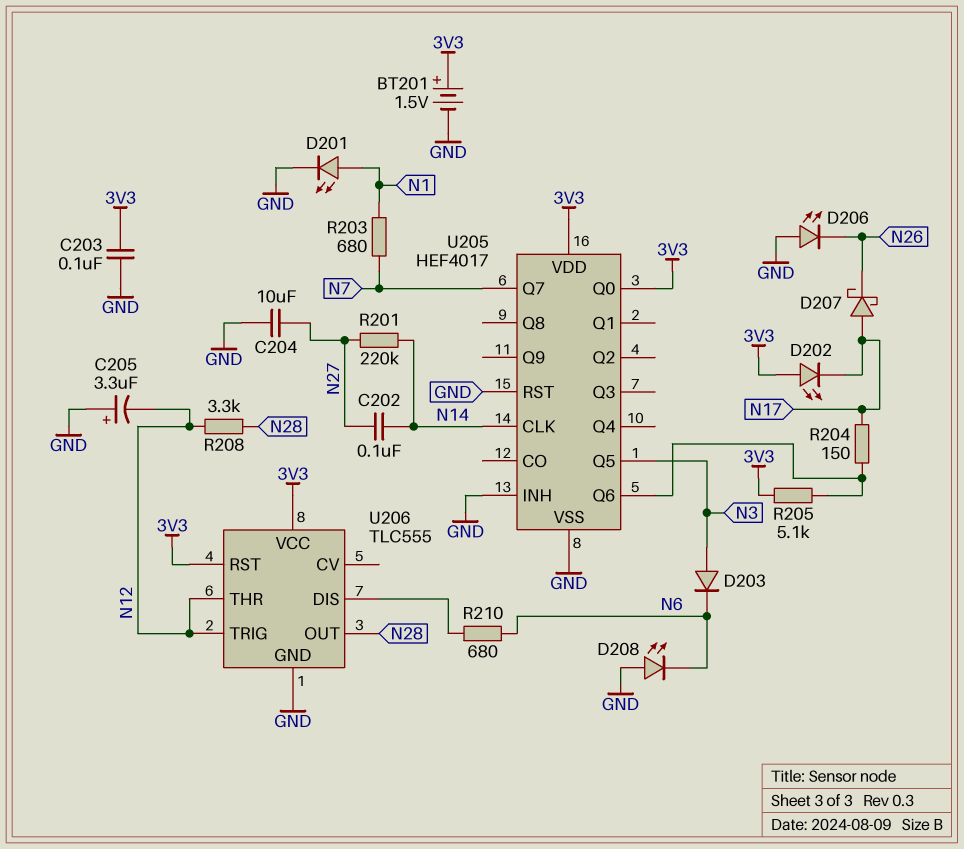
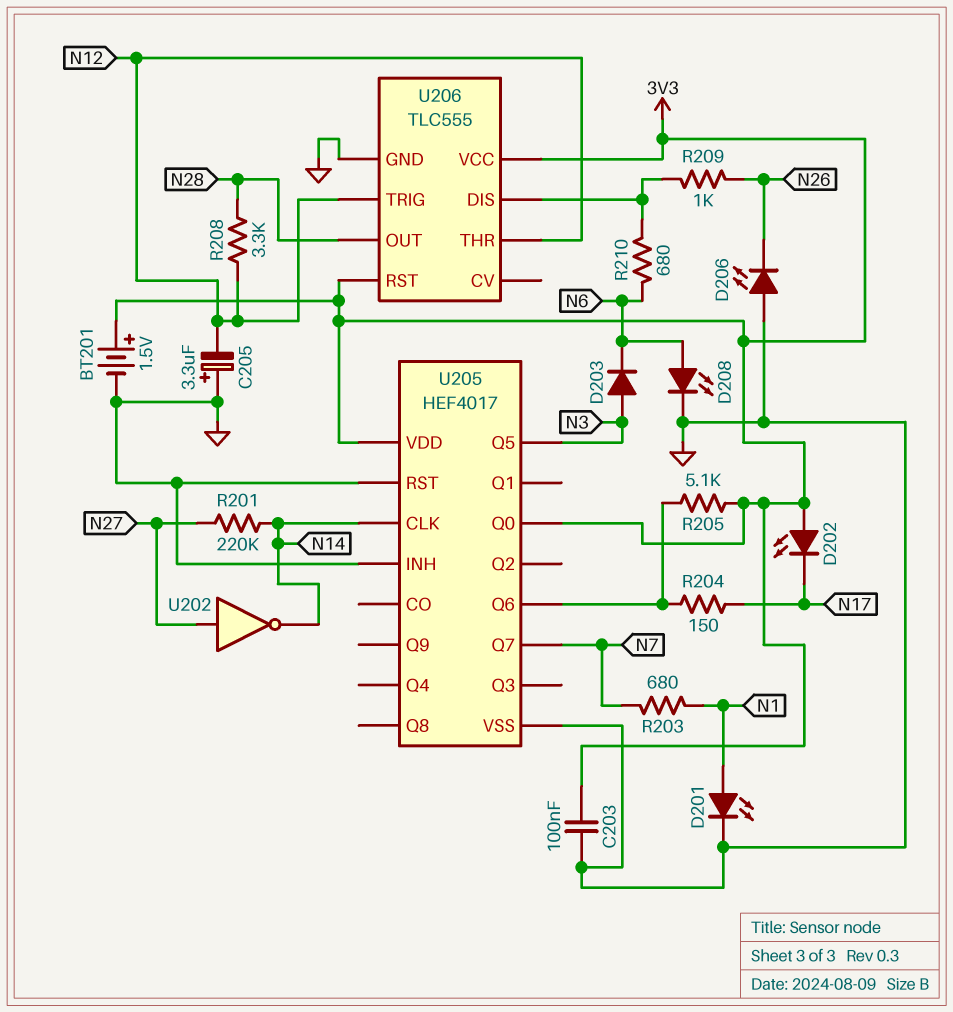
C202: 100nF (N14, N27) -> none
C204: 10uF (GND, N27) -> none
D207: schottky (A N17, K N26) -> none
D208: LED (A GND, K N6) -> LED (A N6, K GND)
R209: none -> 1k (N26, U206/DIS)
U202: none -> NOT (in N27, out N14)

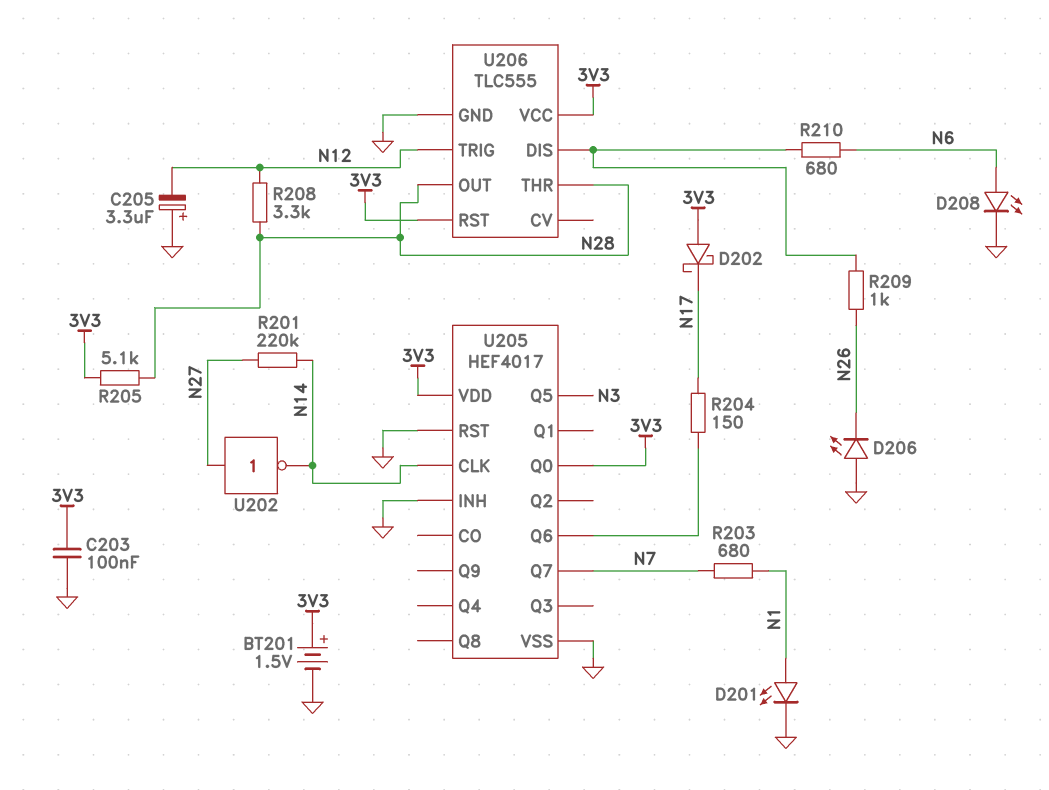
D202: LED (A 3V3, K N17) -> schottky (A 3V3, K N17)
D203: diode (A N3, K N6) -> none
R205: 5.1k (3V3, U205/Q6) -> 5.1k (3V3, N28)
U206 pin THR: N12 -> N28

